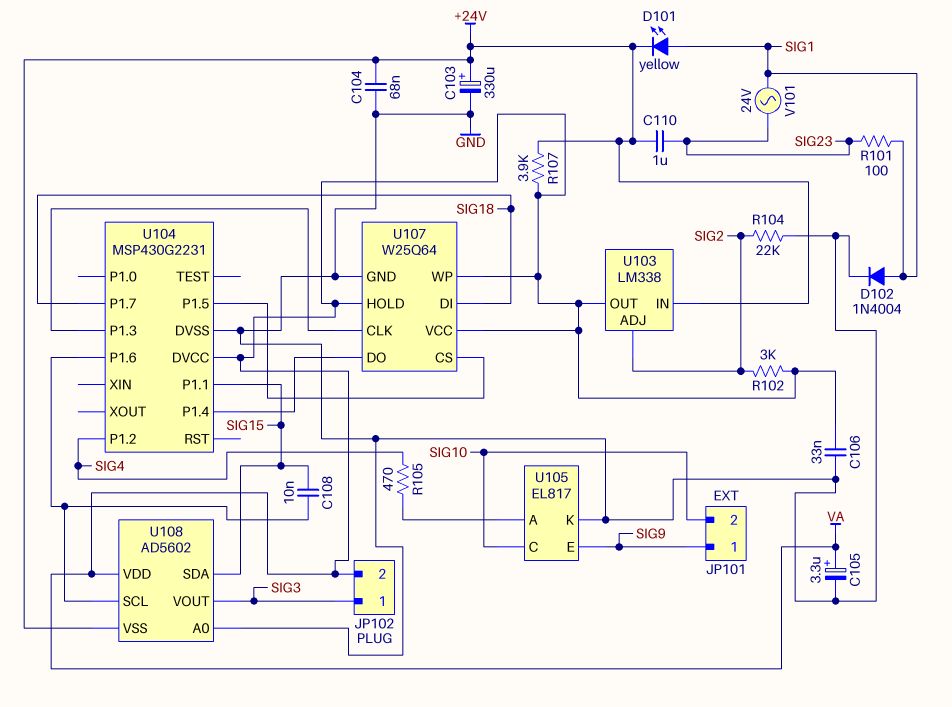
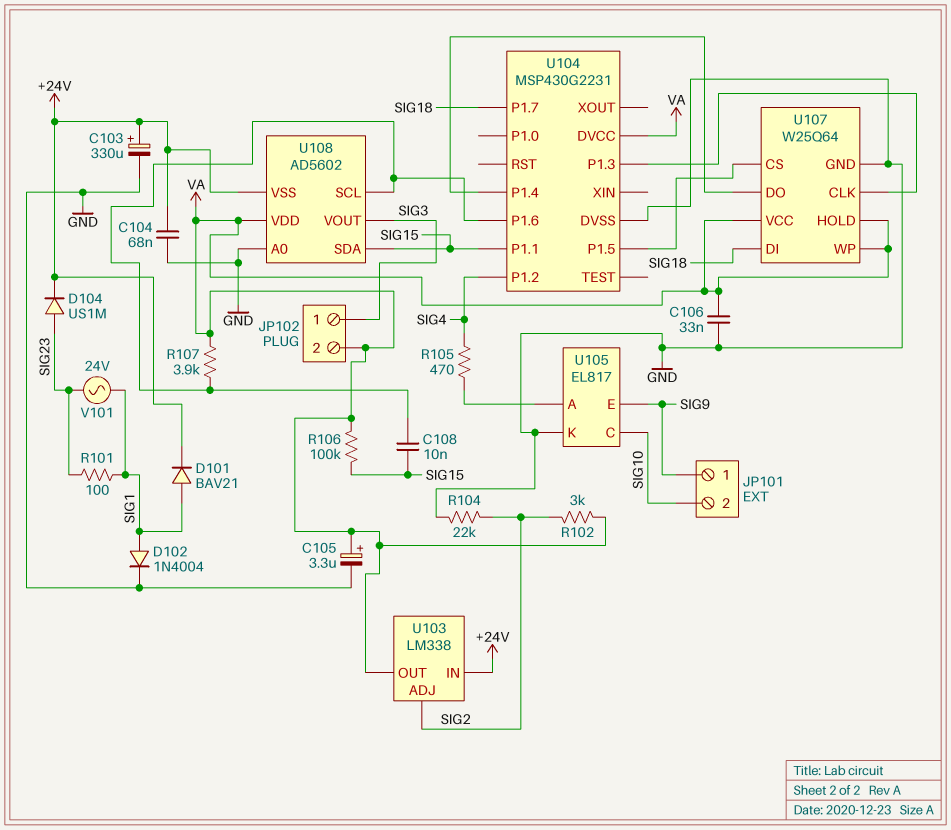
C110: 1uF (+24V, SIG23) -> none
D101: LED yellow (A SIG1, K +24V) -> diode BAV21 (A SIG1, K +24V)
D104: none -> diode US1M (A SIG23, K +24V)
R106: none -> 100k (SIG15, VA)
R107: 3.9k (+24V, VA) -> 3.9k (U104/P1.6, VA)

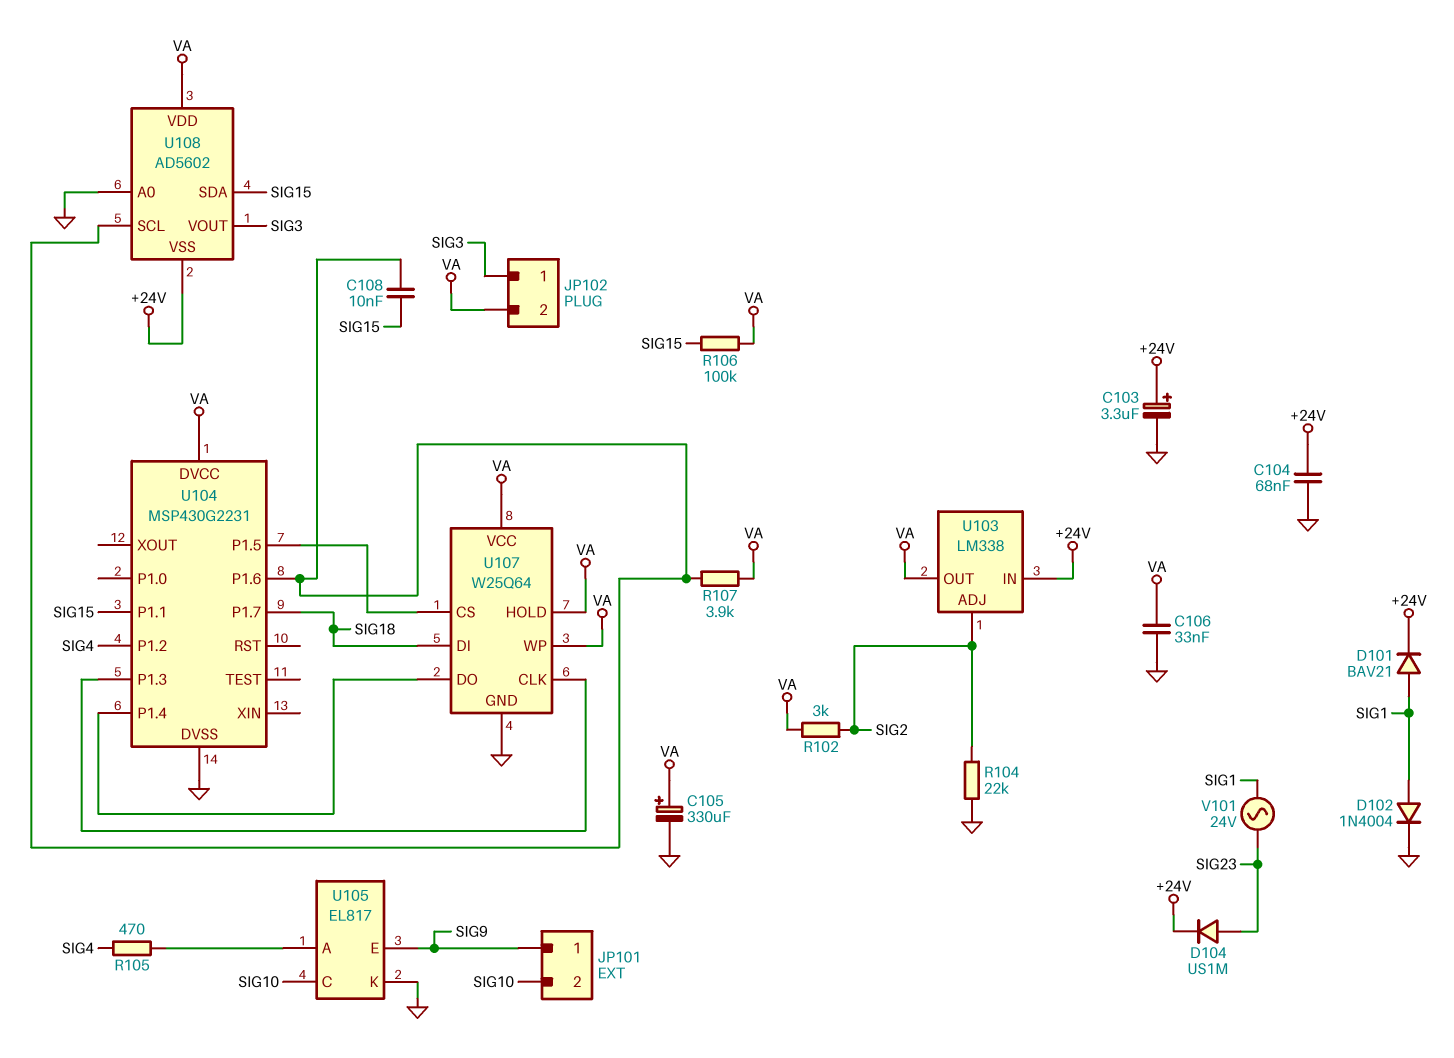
C103: 330uF (plus +24V, minus GND) -> 3.3uF (plus +24V, minus GND)
C105: 3.3uF (plus VA, minus GND) -> 330uF (plus VA, minus GND)
R101: 100 (SIG1, SIG23) -> none

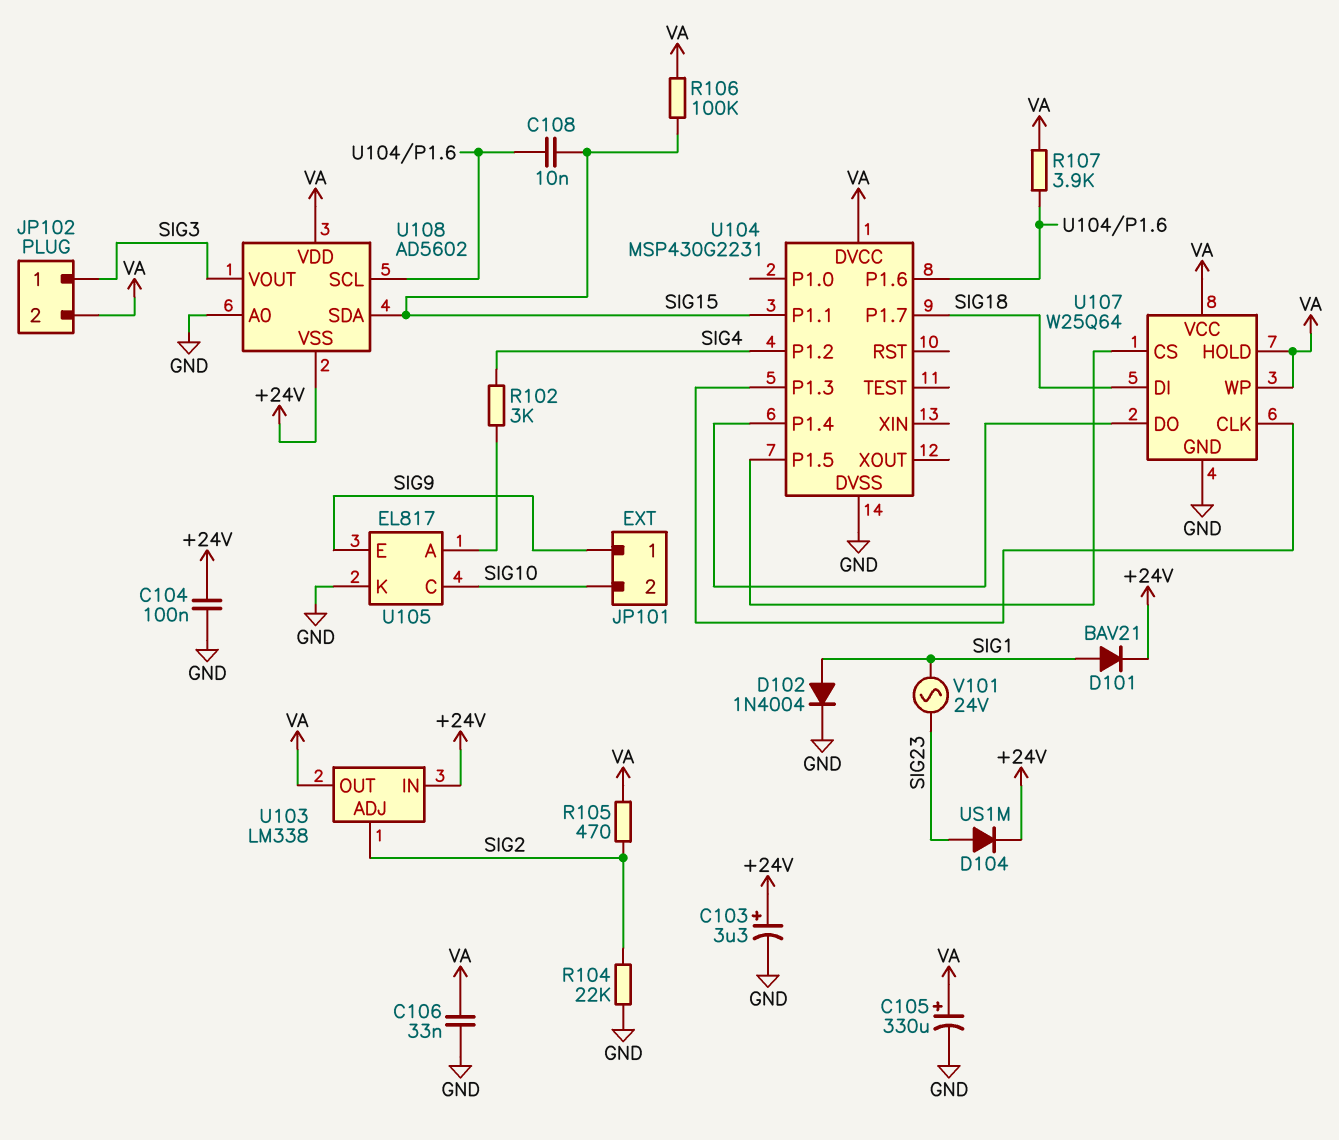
C104: 68nF (+24V, GND) -> 100nF (+24V, GND)
R102: 3k (SIG2, VA) -> 3k (SIG4, U105/A)
R105: 470 (SIG4, U105/A) -> 470 (SIG2, VA)

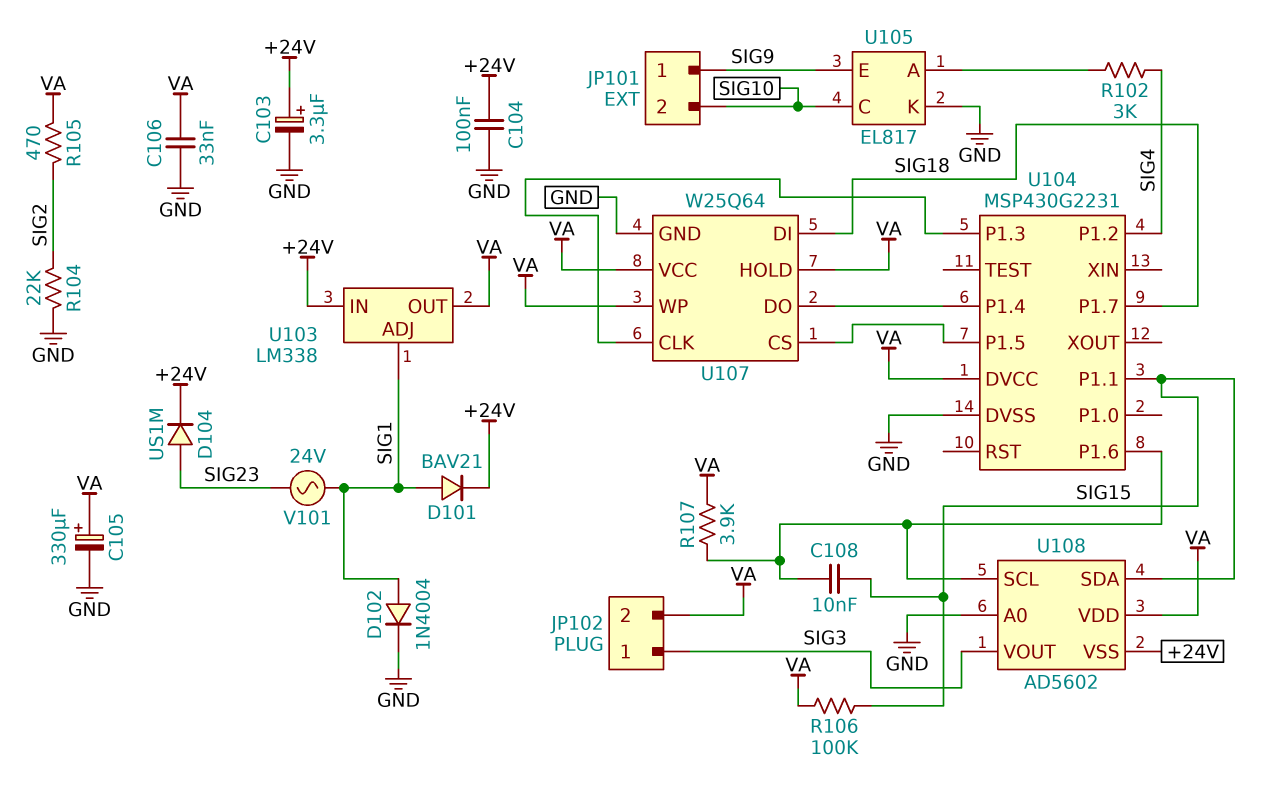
U103 pin ADJ: SIG2 -> SIG1

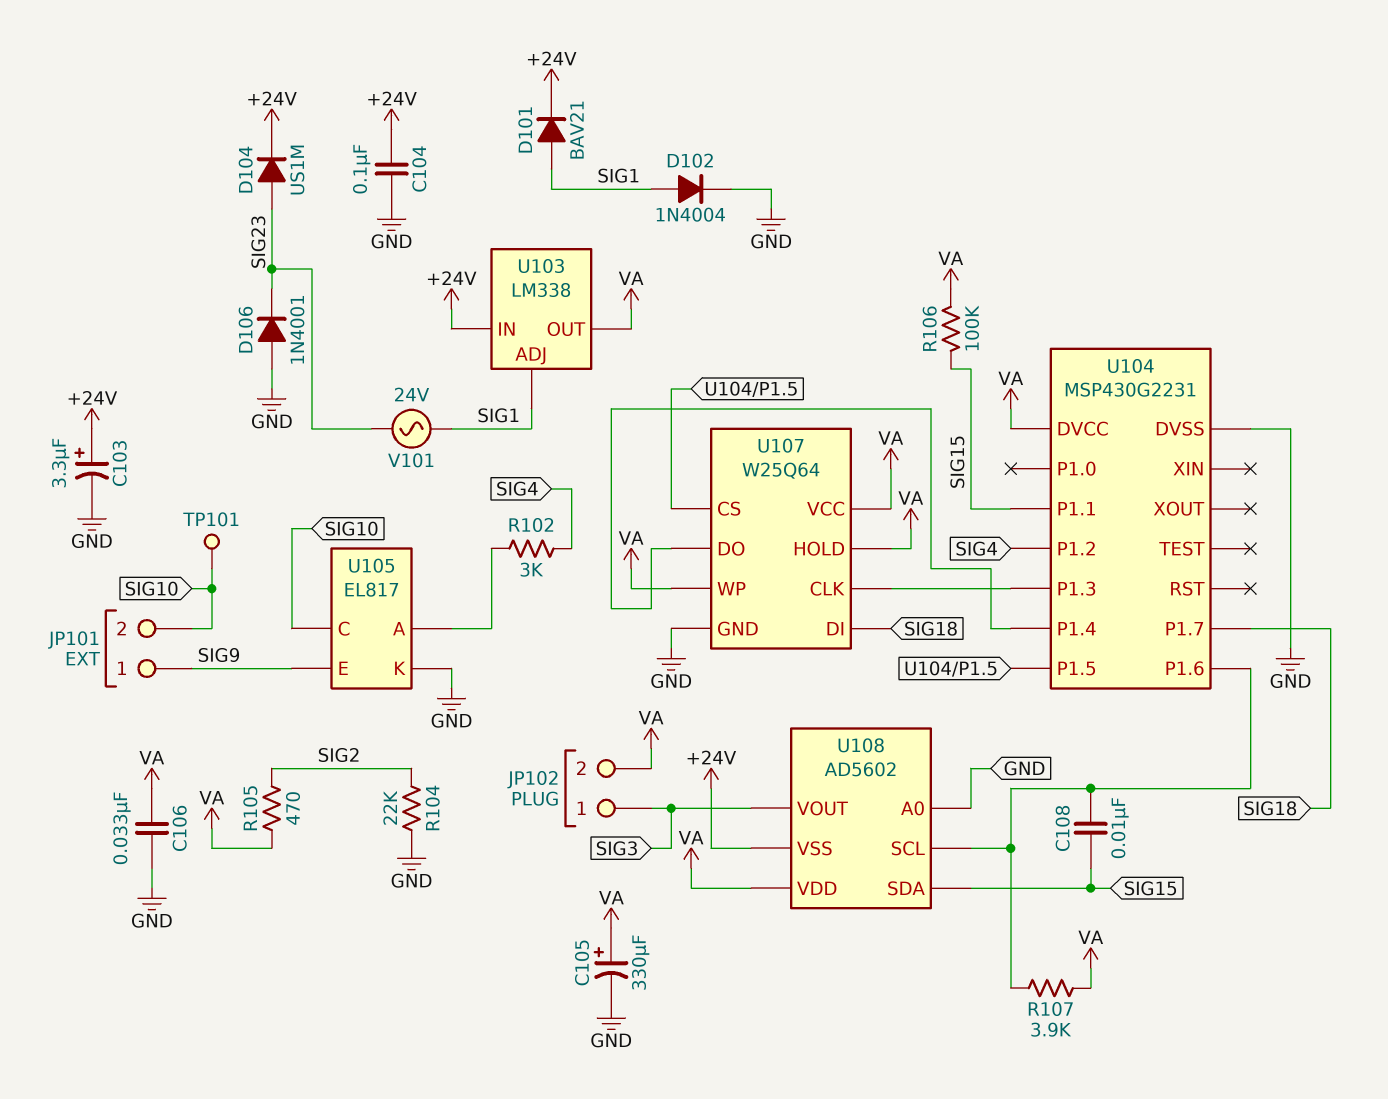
D106: none -> diode 1N4001 (A GND, K SIG23)
TP101: none -> test point (SIG10)

